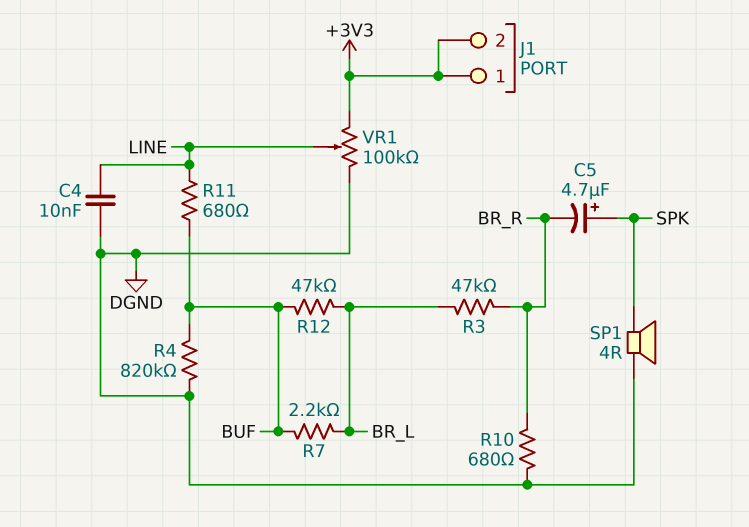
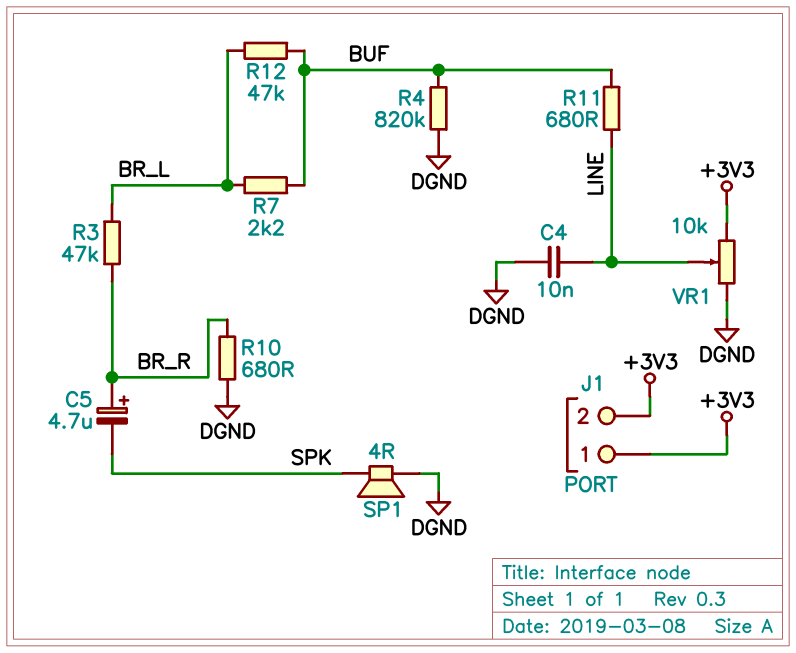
C5: 4.7uF (plus SPK, minus BR_R) -> 4.7uF (plus BR_R, minus SPK)
VR1: 100k (+3V3, DGND, wiper LINE) -> 10k (+3V3, DGND, wiper LINE)

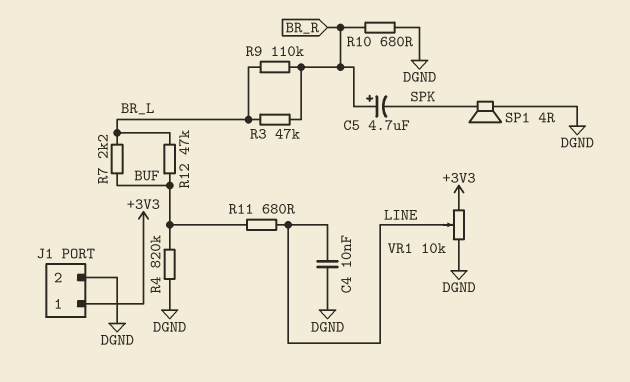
J1 pin 2: +3V3 -> DGND
R9: none -> 110k (BR_L, BR_R)

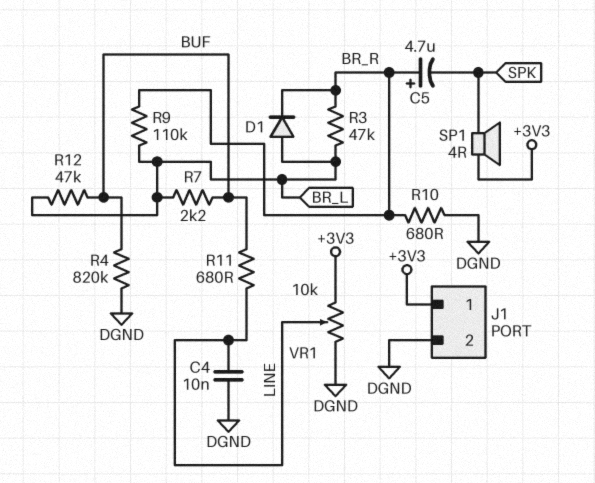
D1: none -> diode (A BR_L, K BR_R)
SP1: speaker 4R (DGND, SPK) -> speaker 4R (+3V3, SPK)

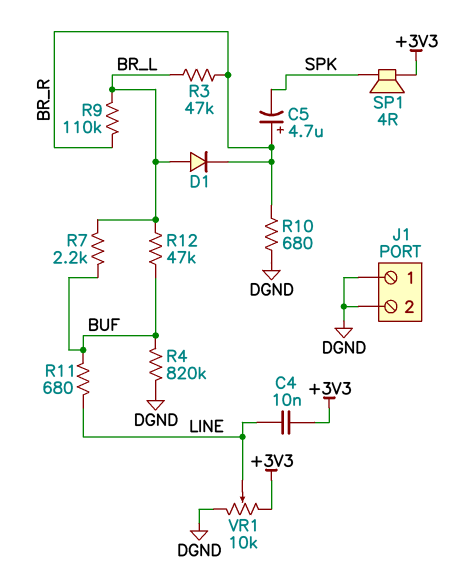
C4: 10nF (DGND, LINE) -> 10nF (+3V3, LINE)
J1 pin 1: +3V3 -> DGND

